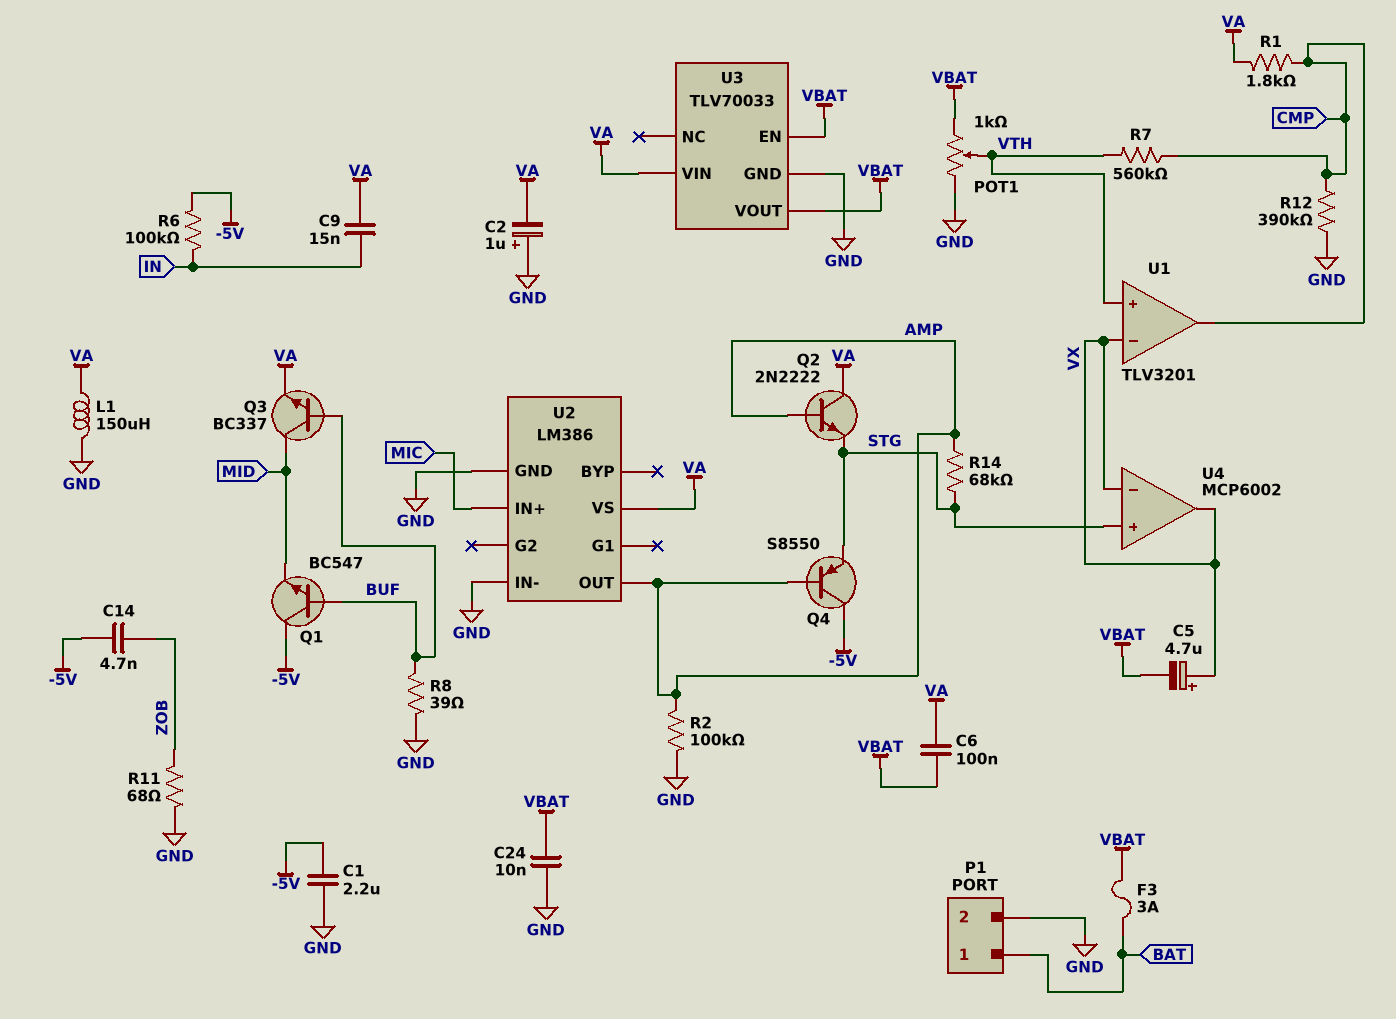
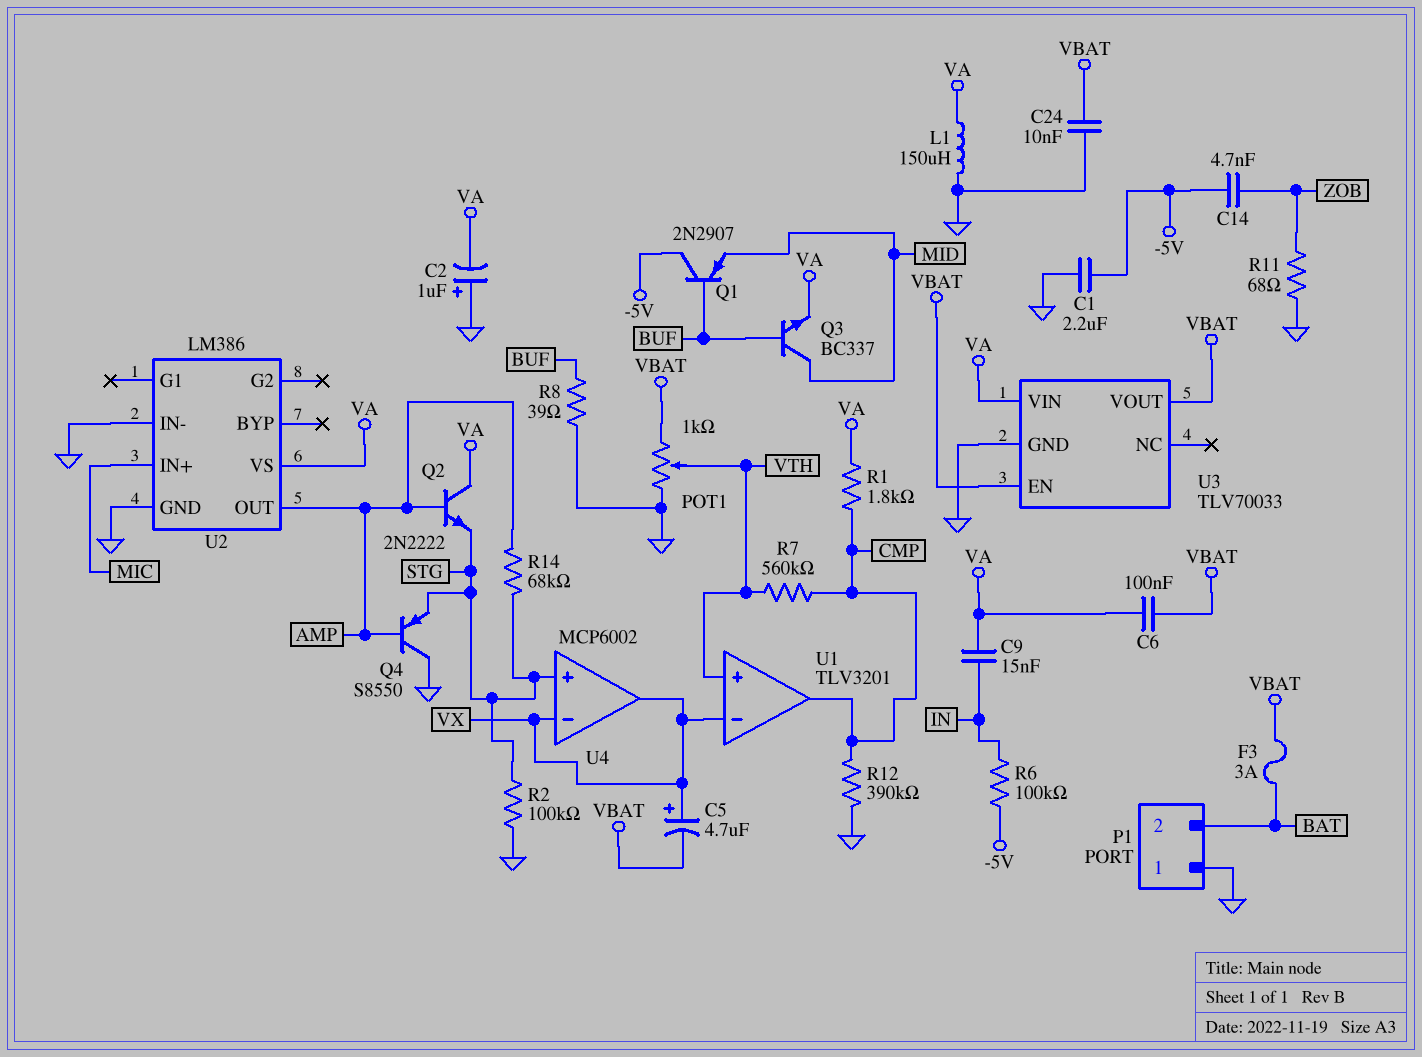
P1 pin 1: BAT -> GND
P1 pin 2: GND -> BAT
Q1: NPN BC547 (B BUF, C -5V, E MID) -> PNP 2N2907 (B BUF, C -5V, E MID)
Q4: PNP S8550 (B AMP, C -5V, E STG) -> PNP S8550 (B AMP, C GND, E STG)
R2: 100k (AMP, GND) -> 100k (GND, STG)

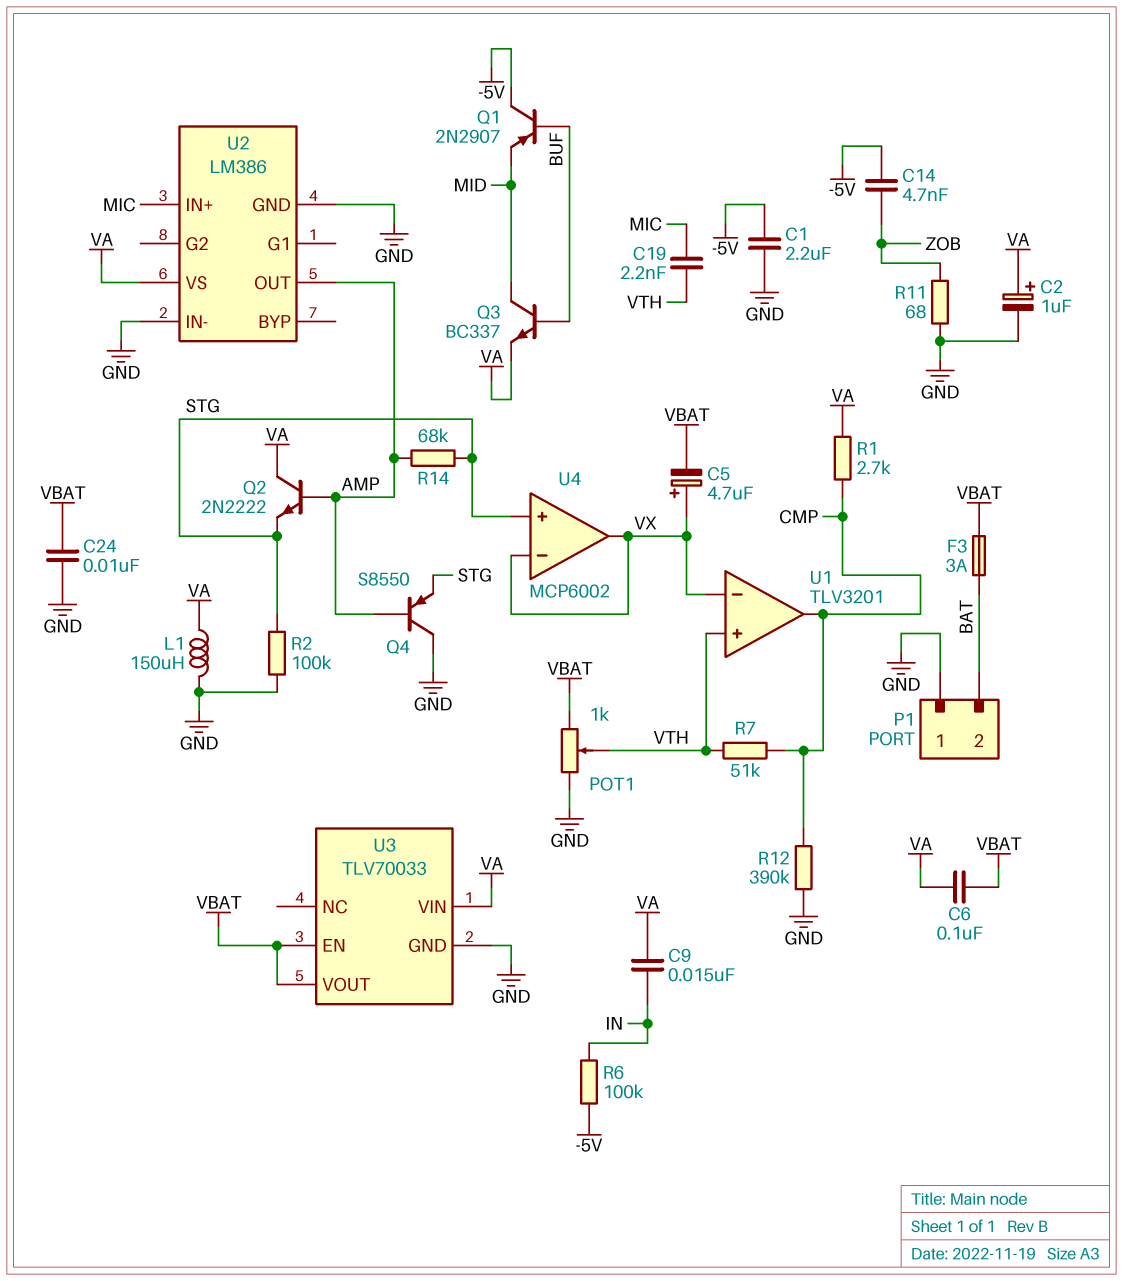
C2: 1uF (plus GND, minus VA) -> 1uF (plus VA, minus GND)
C19: none -> 2.2nF (MIC, VTH)
R1: 1.8k (CMP, VA) -> 2.7k (CMP, VA)
R7: 560k (CMP, VTH) -> 51k (CMP, VTH)
R8: 39 (BUF, GND) -> none

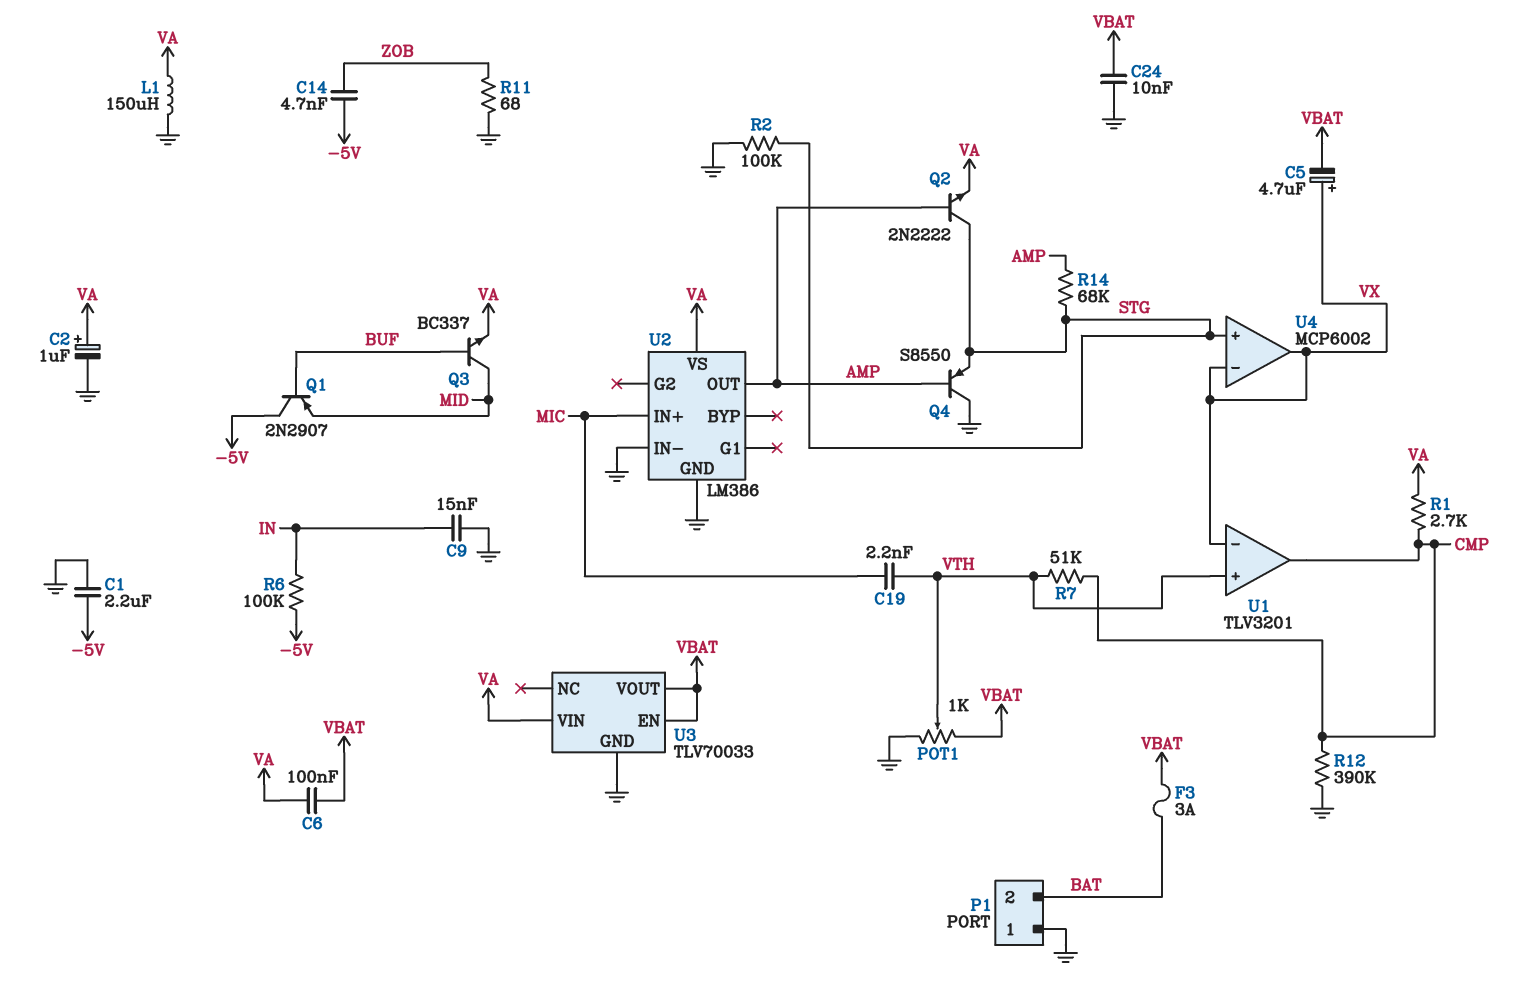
C9: 15nF (IN, VA) -> 15nF (GND, IN)
Q2: NPN 2N2222 (B AMP, C VA, E STG) -> NPN 2N2222 (B AMP, C STG, E VA)

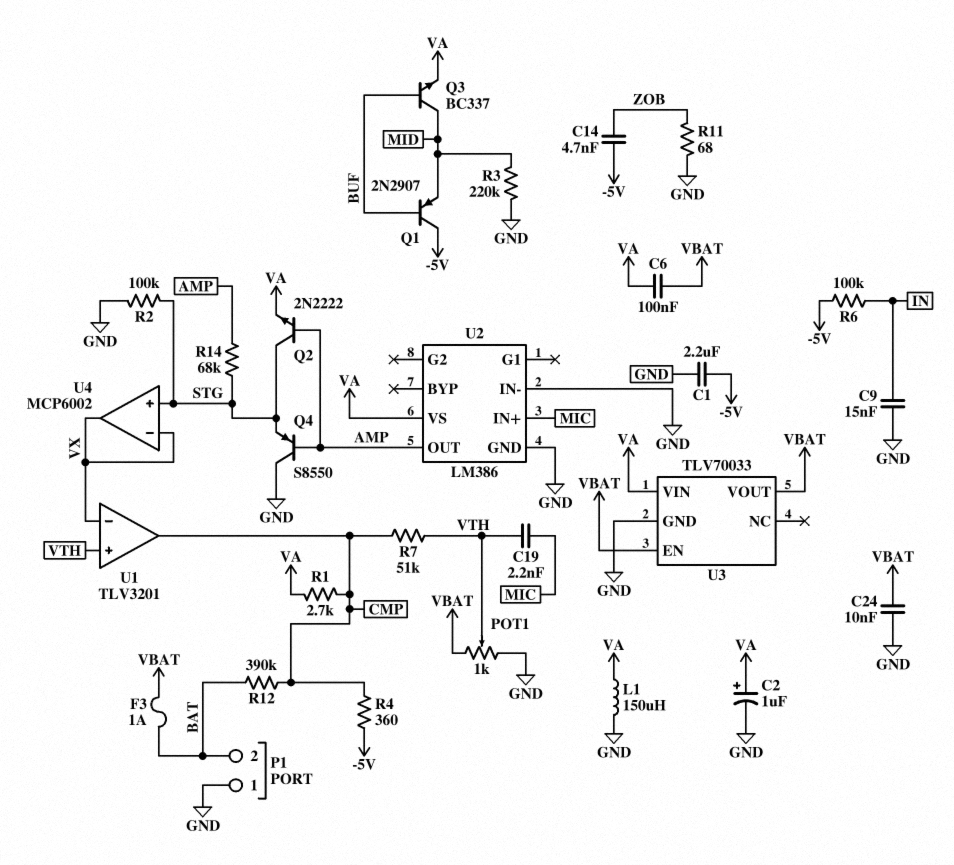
C5: 4.7uF (plus VX, minus VBAT) -> none
F3: 3A (BAT, VBAT) -> 1A (BAT, VBAT)
R3: none -> 220k (GND, MID)
R4: none -> 360 (-5V, CMP)
R12: 390k (CMP, GND) -> 390k (BAT, CMP)

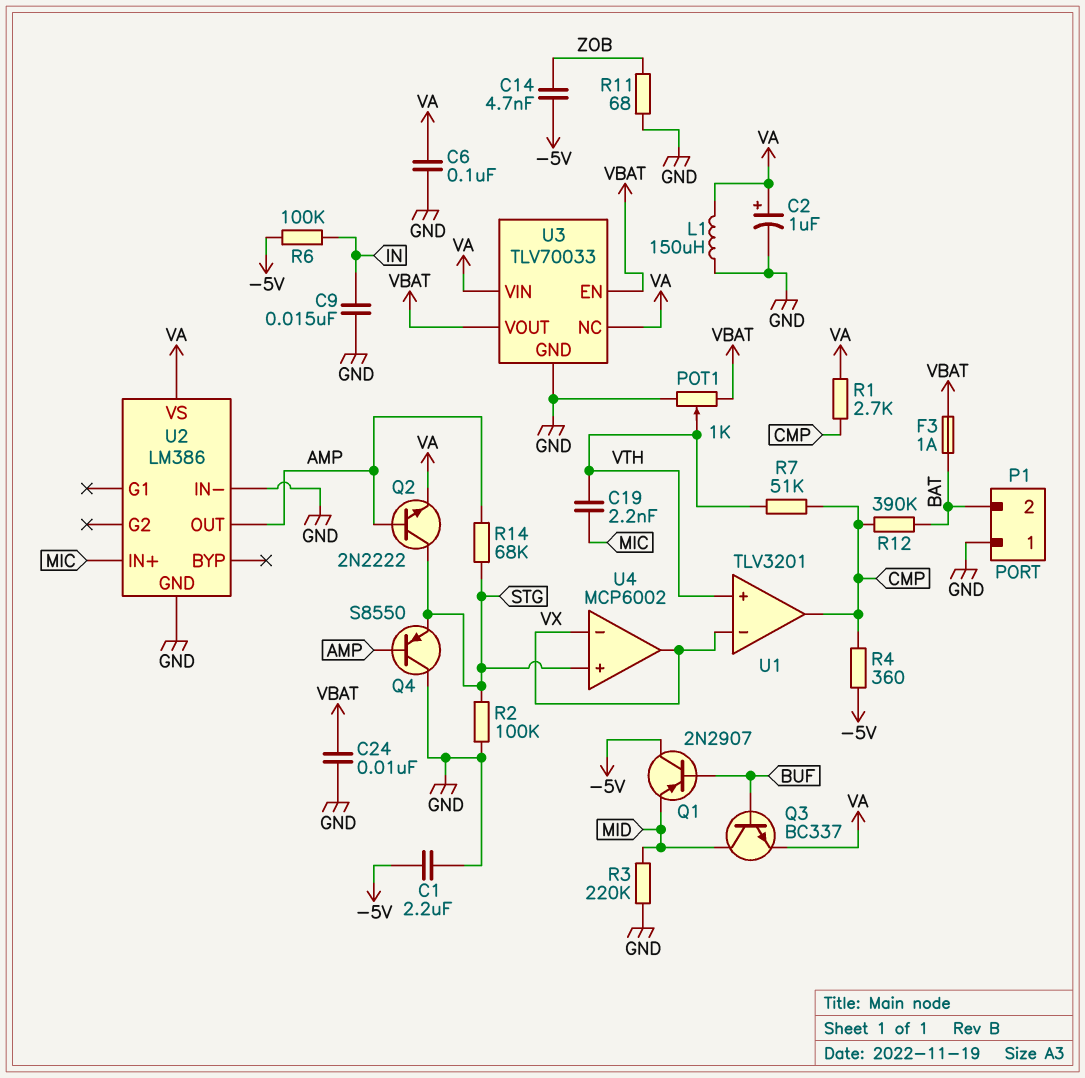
C6: 100nF (VA, VBAT) -> 100nF (GND, VA)
U3 pin NC: none -> VA

